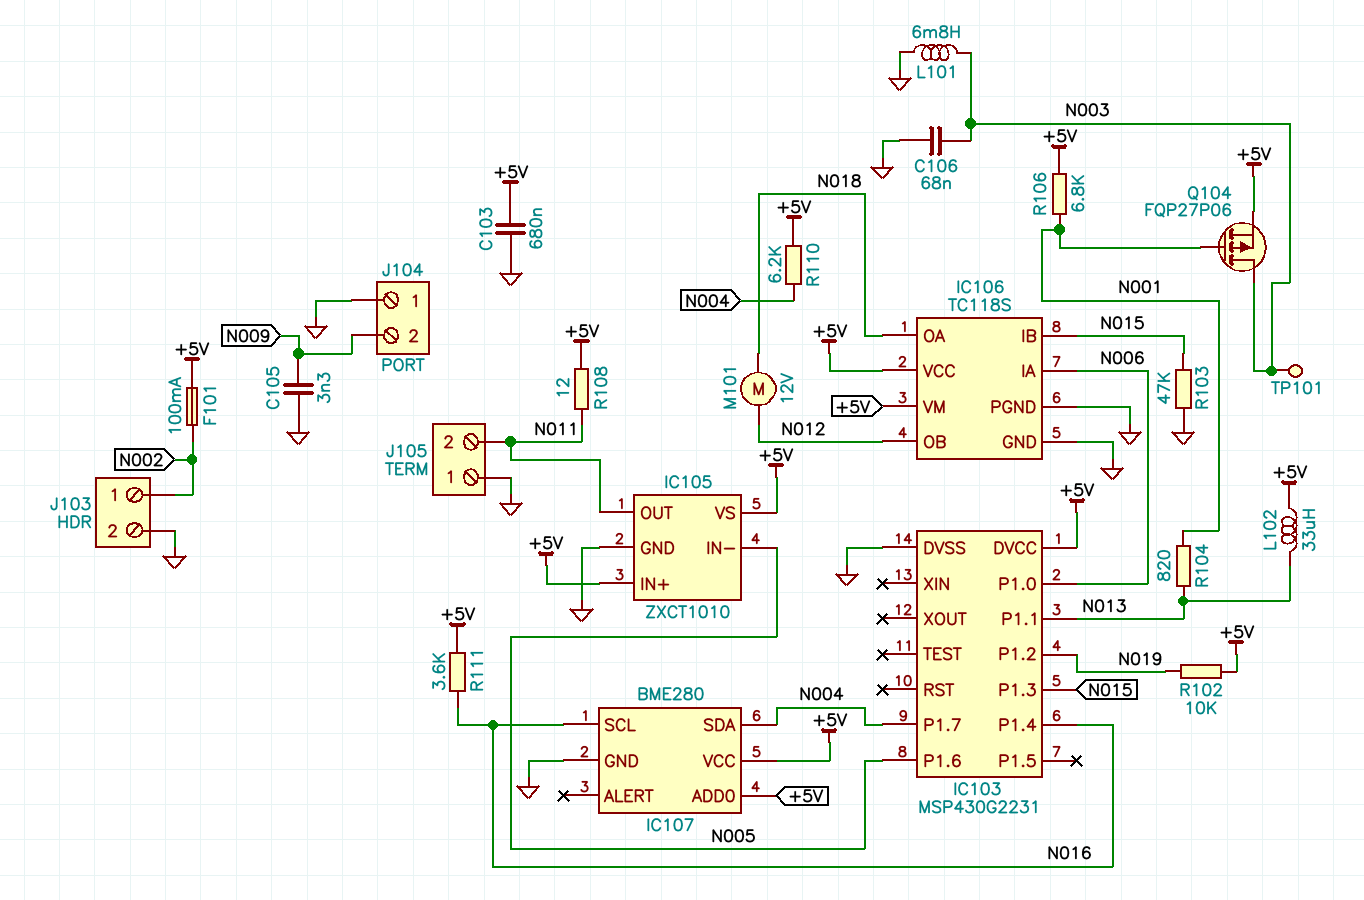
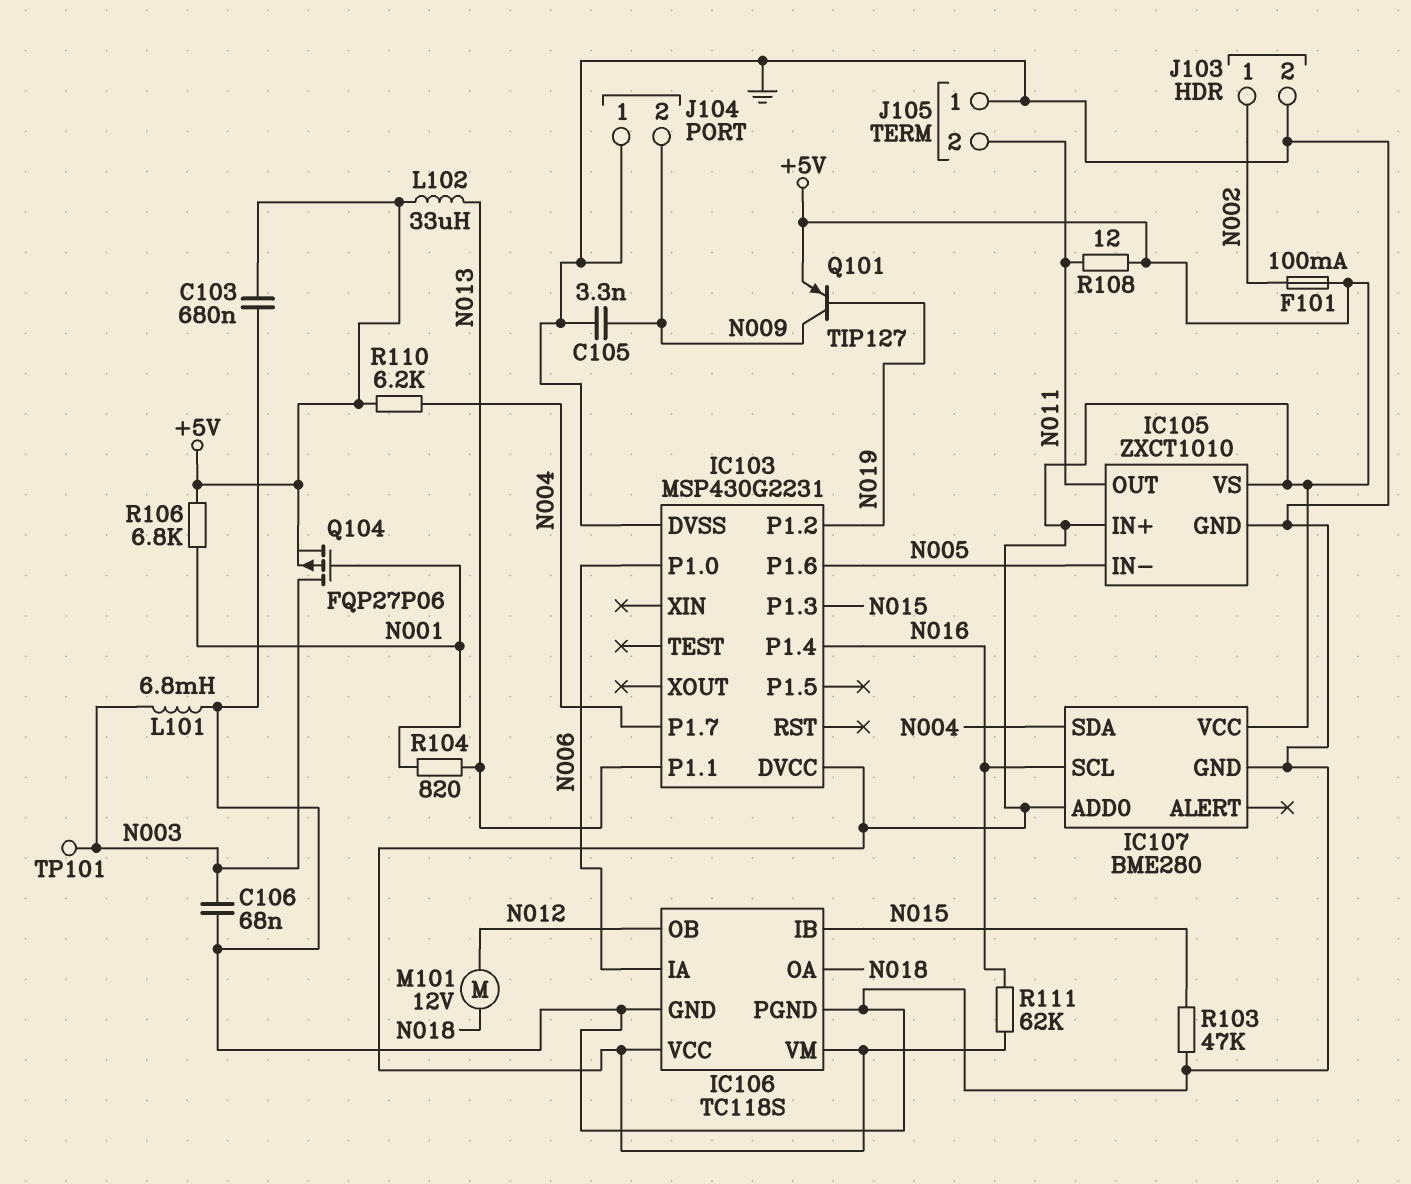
Q101: none -> PNP TIP127 (B N019, C N009, E +5V)
R102: 10k (+5V, N019) -> none
R111: 3.6k (+5V, N016) -> 62k (+5V, N016)

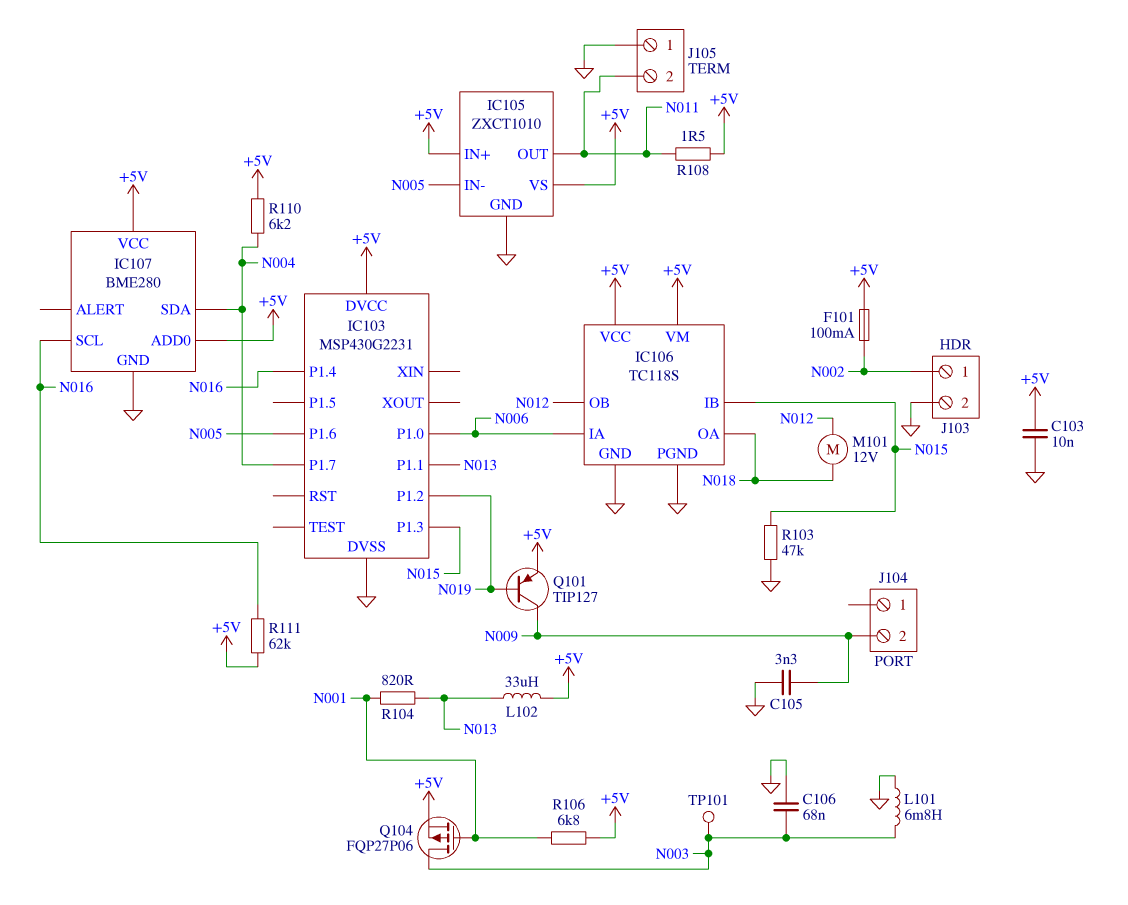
C103: 680nF (+5V, GND) -> 10nF (+5V, GND)
J104 pin 1: GND -> none
R108: 12 (+5V, N011) -> 1.5 (+5V, N011)

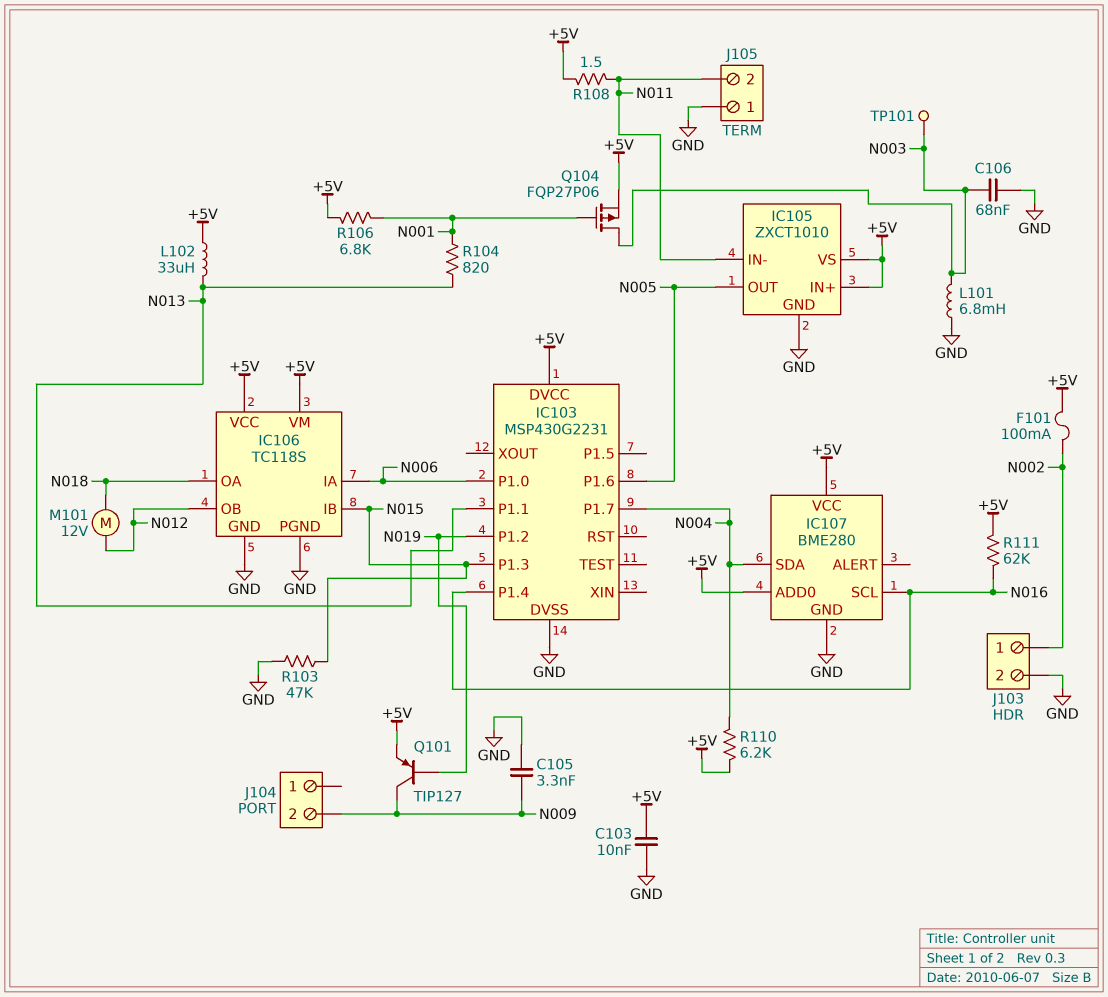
IC105 pin IN-: N005 -> N011
IC105 pin OUT: N011 -> N005

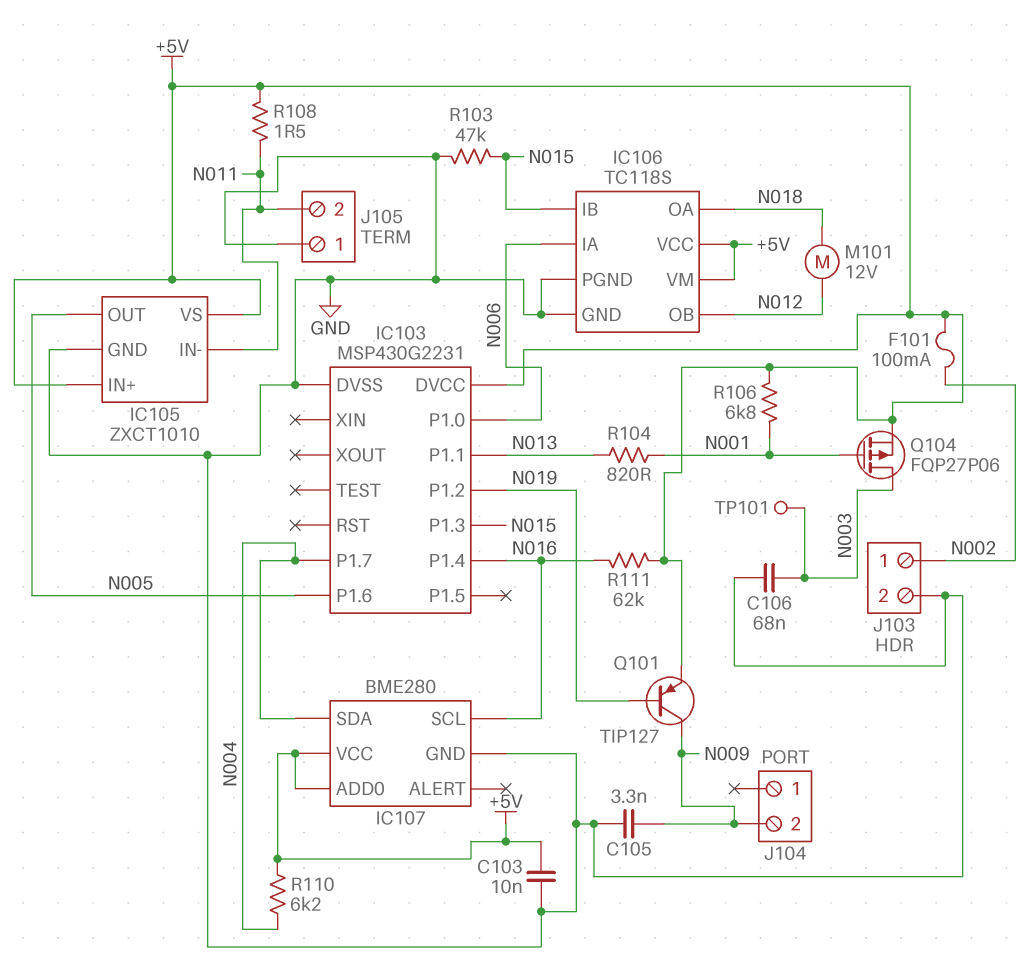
L101: 6.8mH (GND, N003) -> none
L102: 33uH (+5V, N013) -> none

